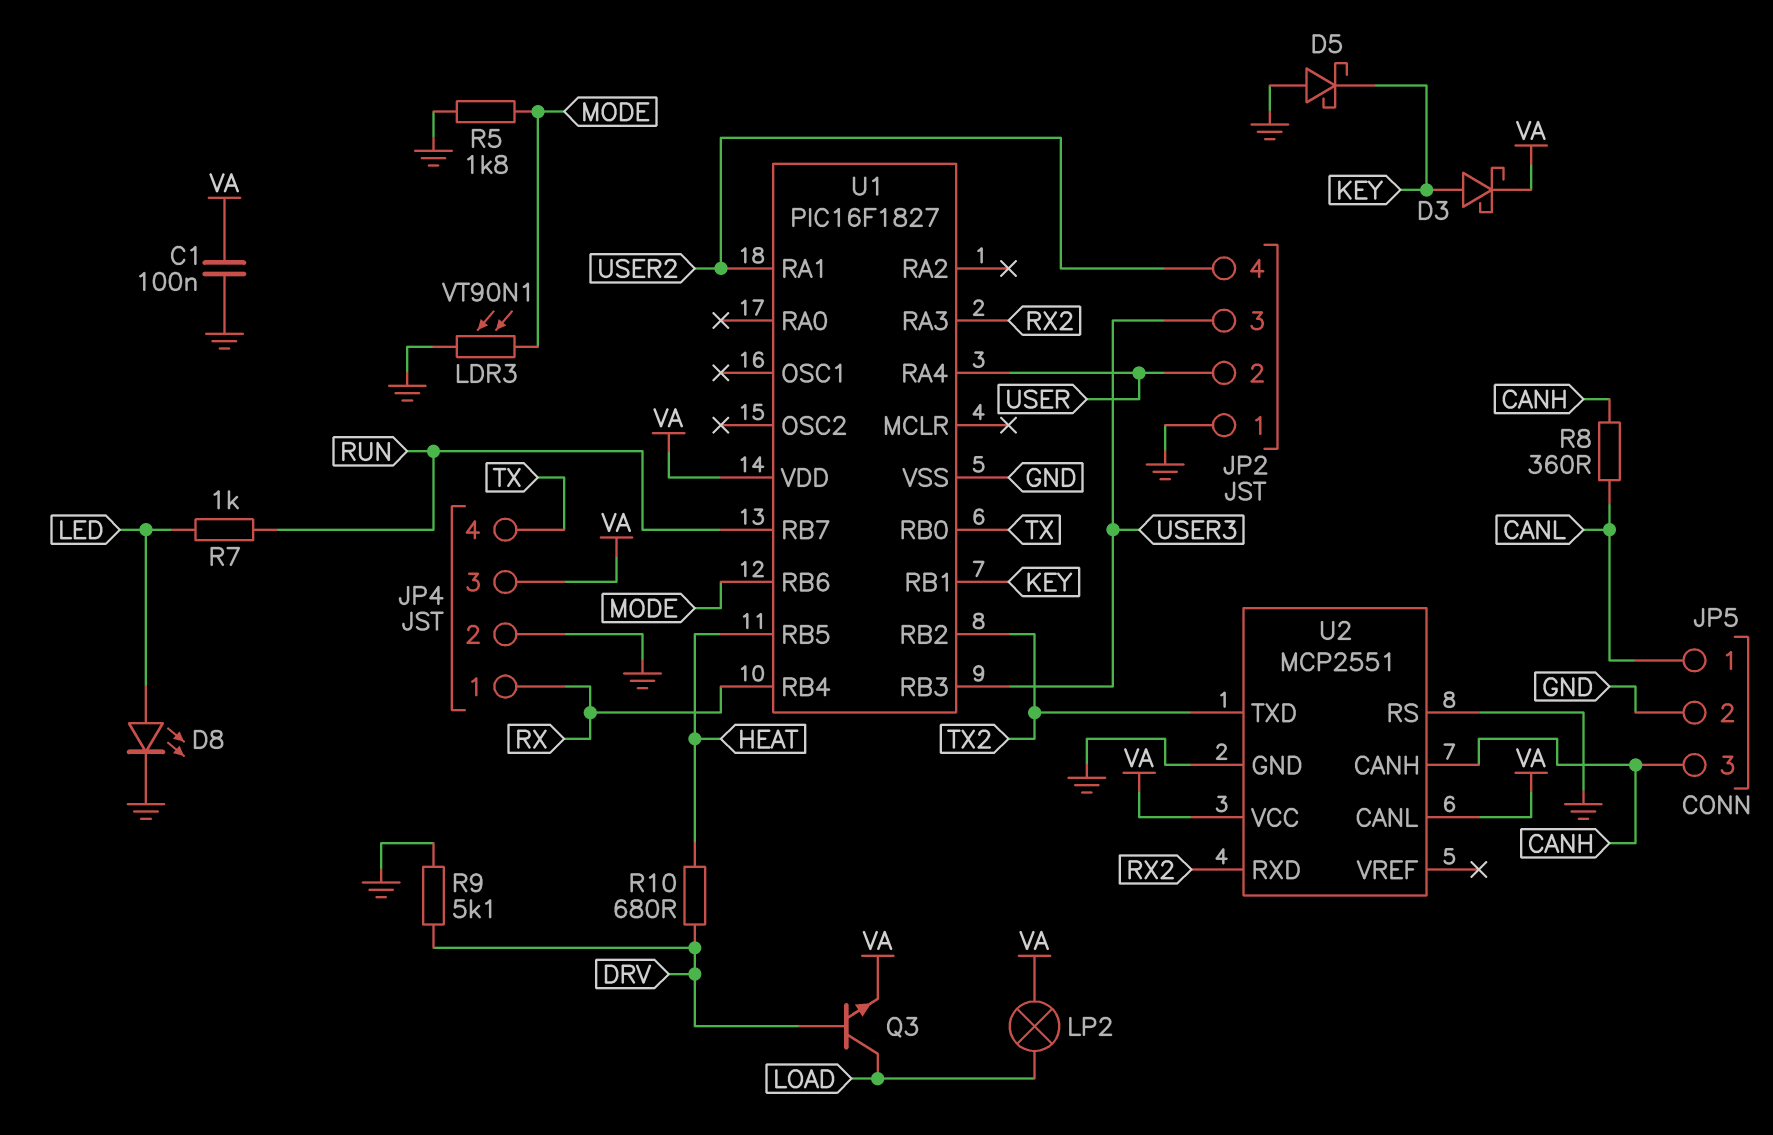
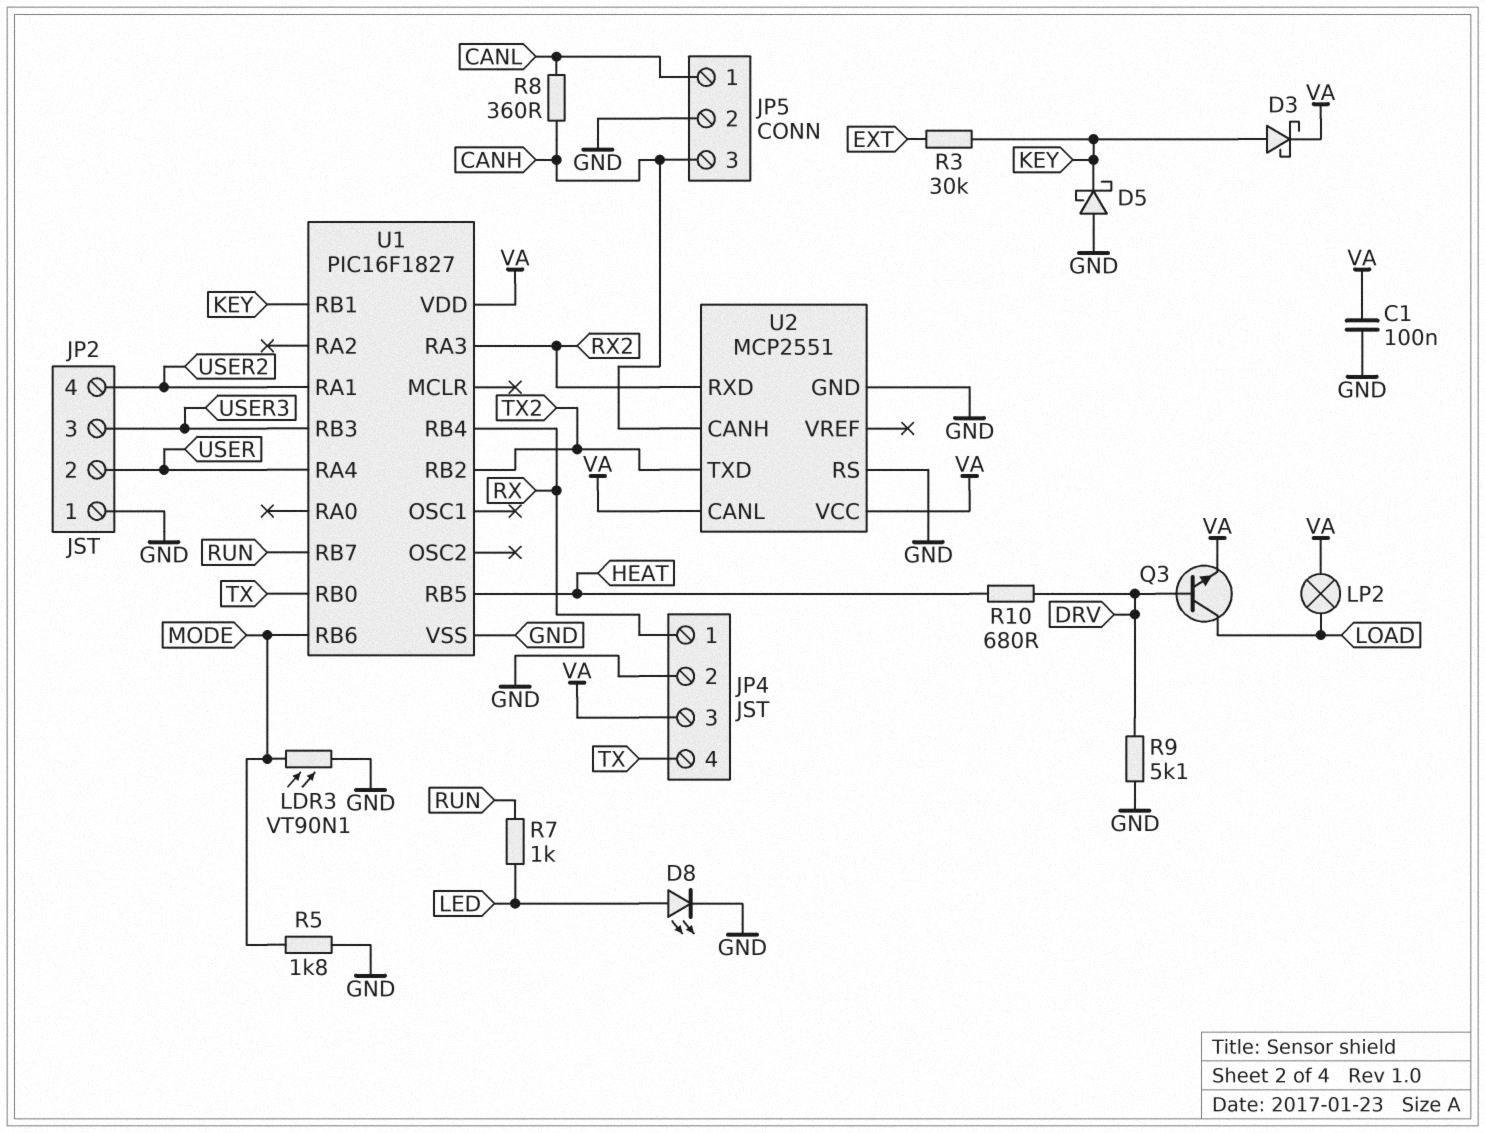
R3: none -> 30k (EXT, KEY)

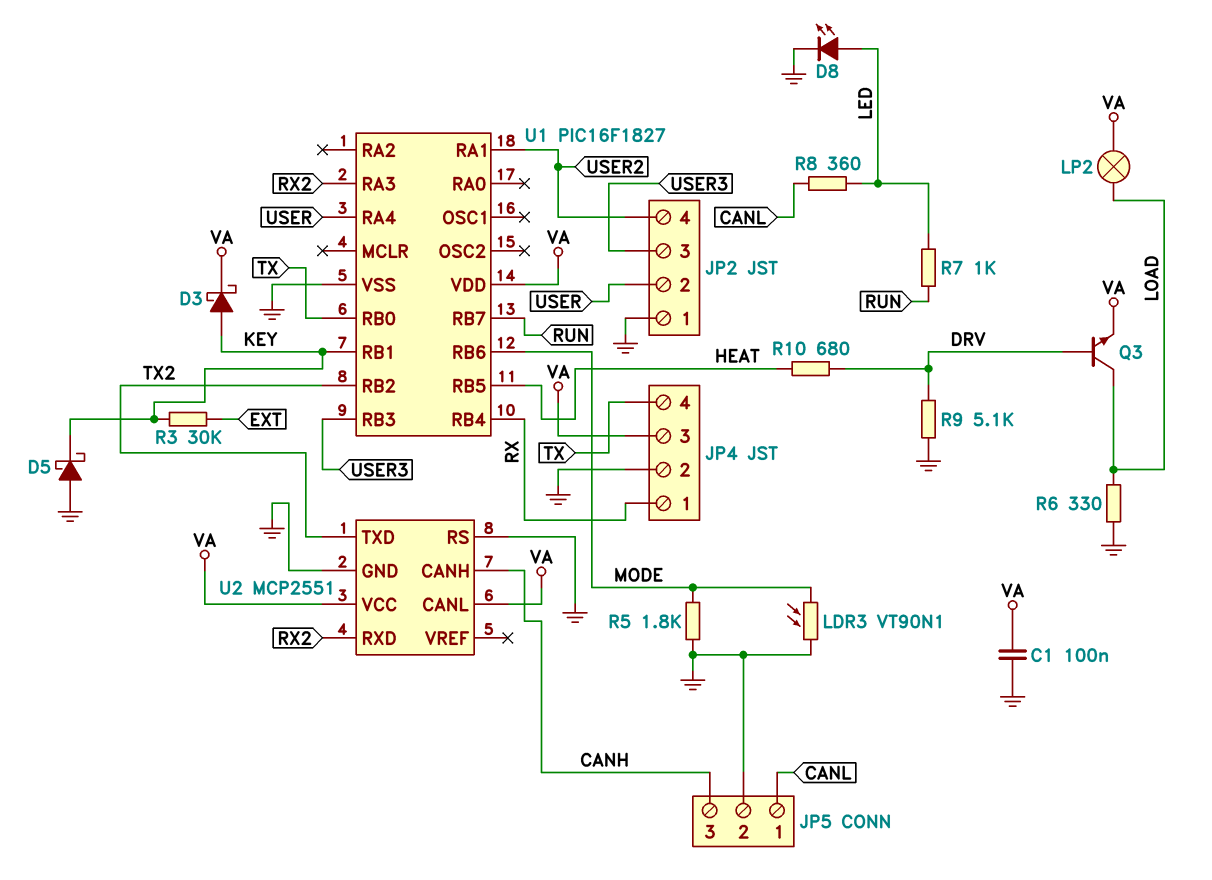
R6: none -> 330 (GND, LOAD)
R8: 360 (CANH, CANL) -> 360 (CANL, LED)

